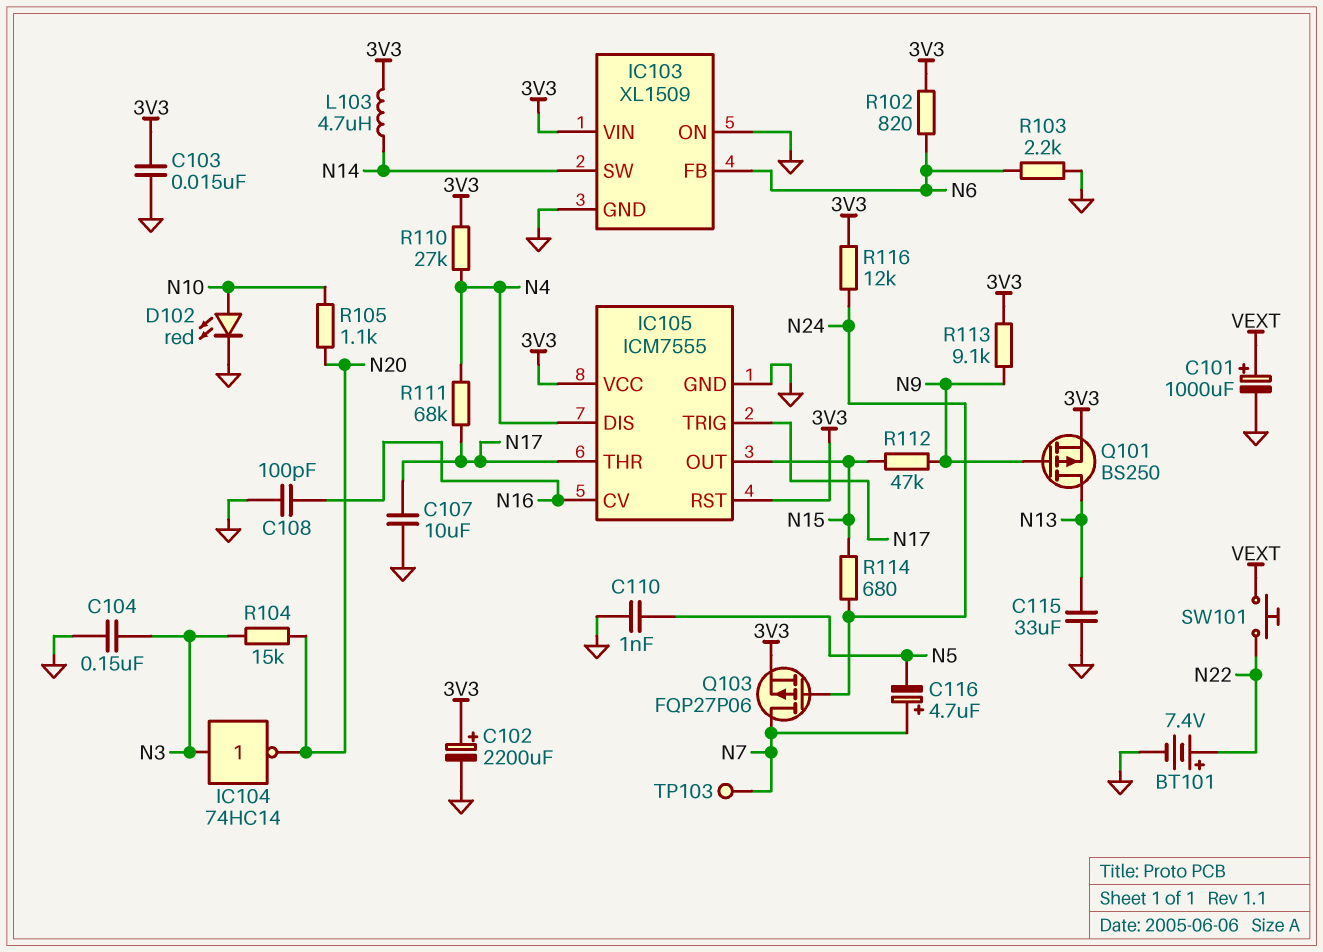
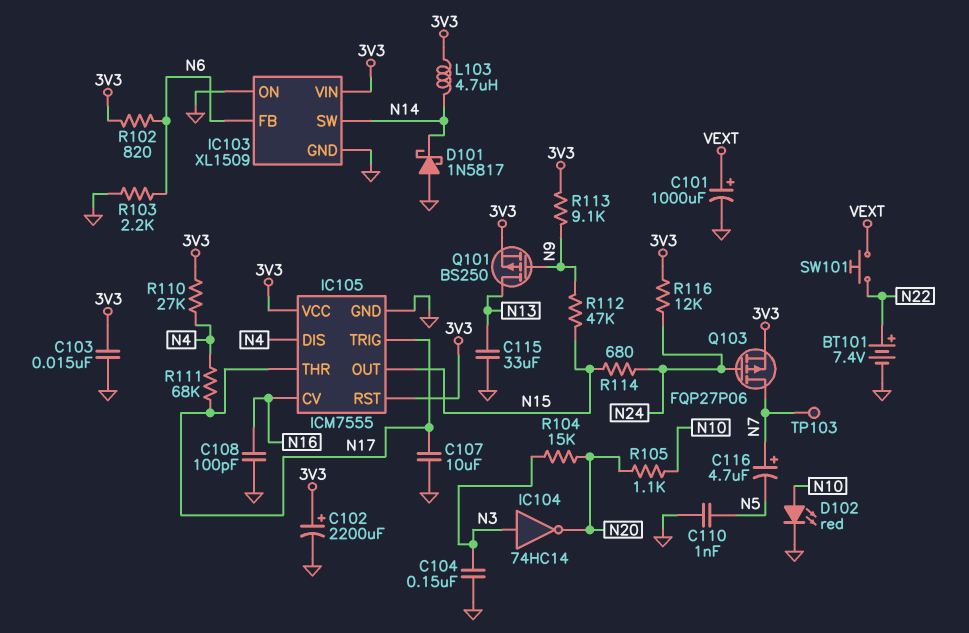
D101: none -> schottky 1N5817 (A GND, K N14)

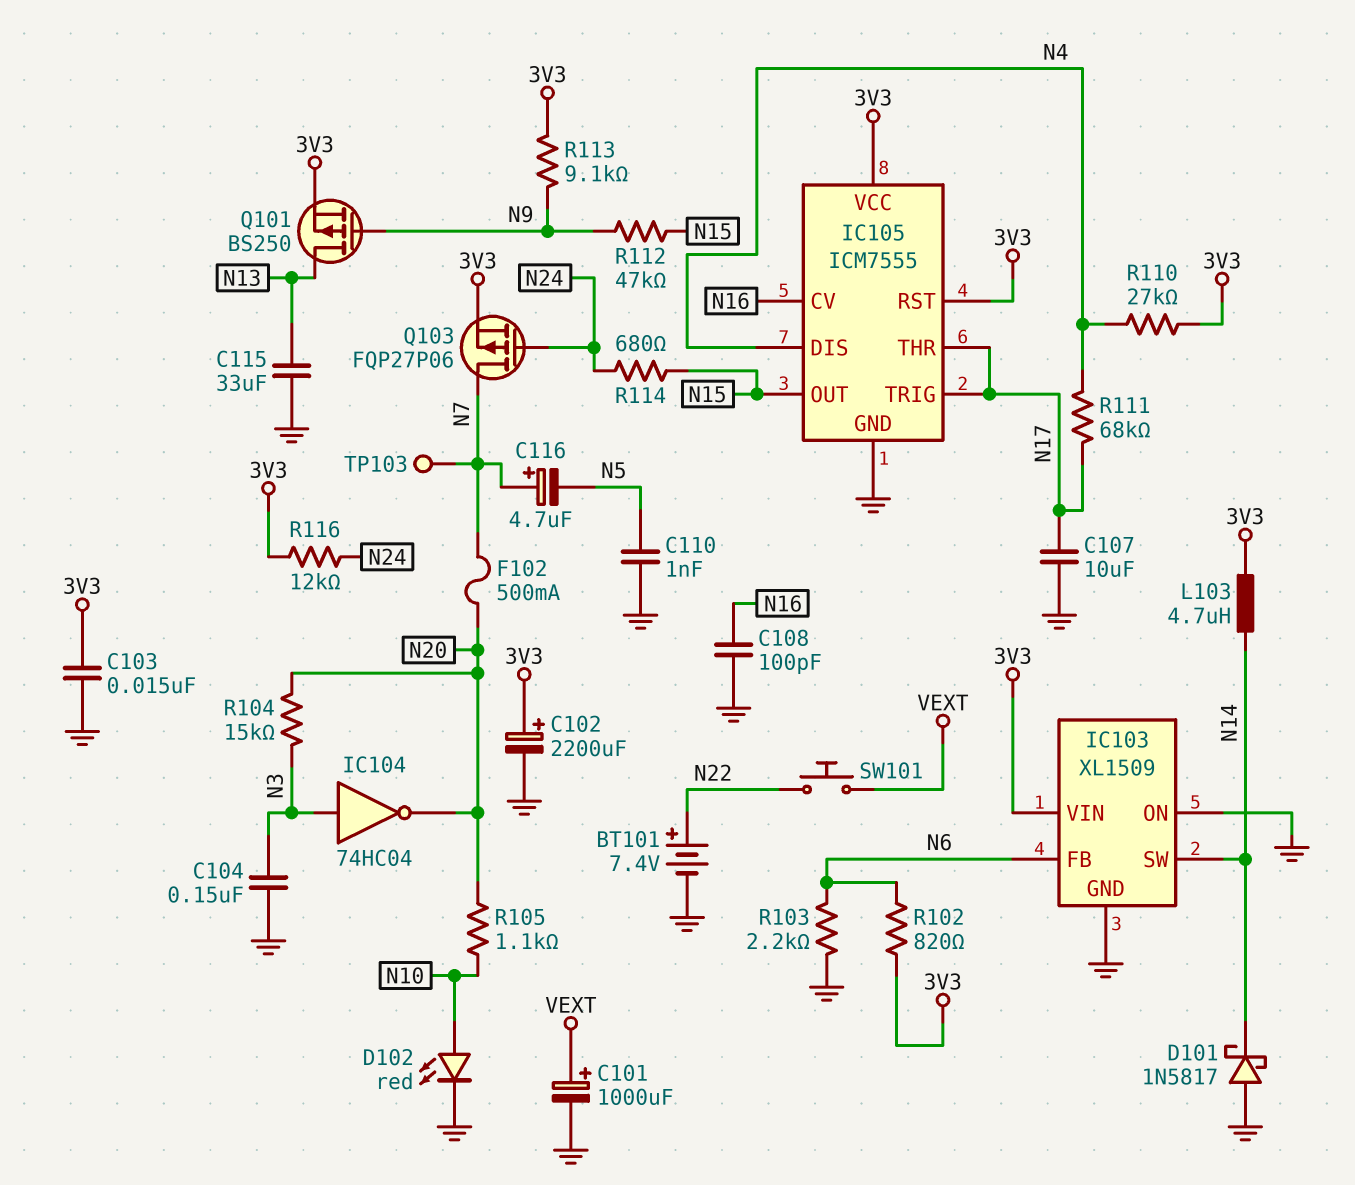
F102: none -> 500mA (N7, N20)
IC104: NOT 74HC14 (in N3, out N20) -> NOT 74HC04 (in N3, out N20)

